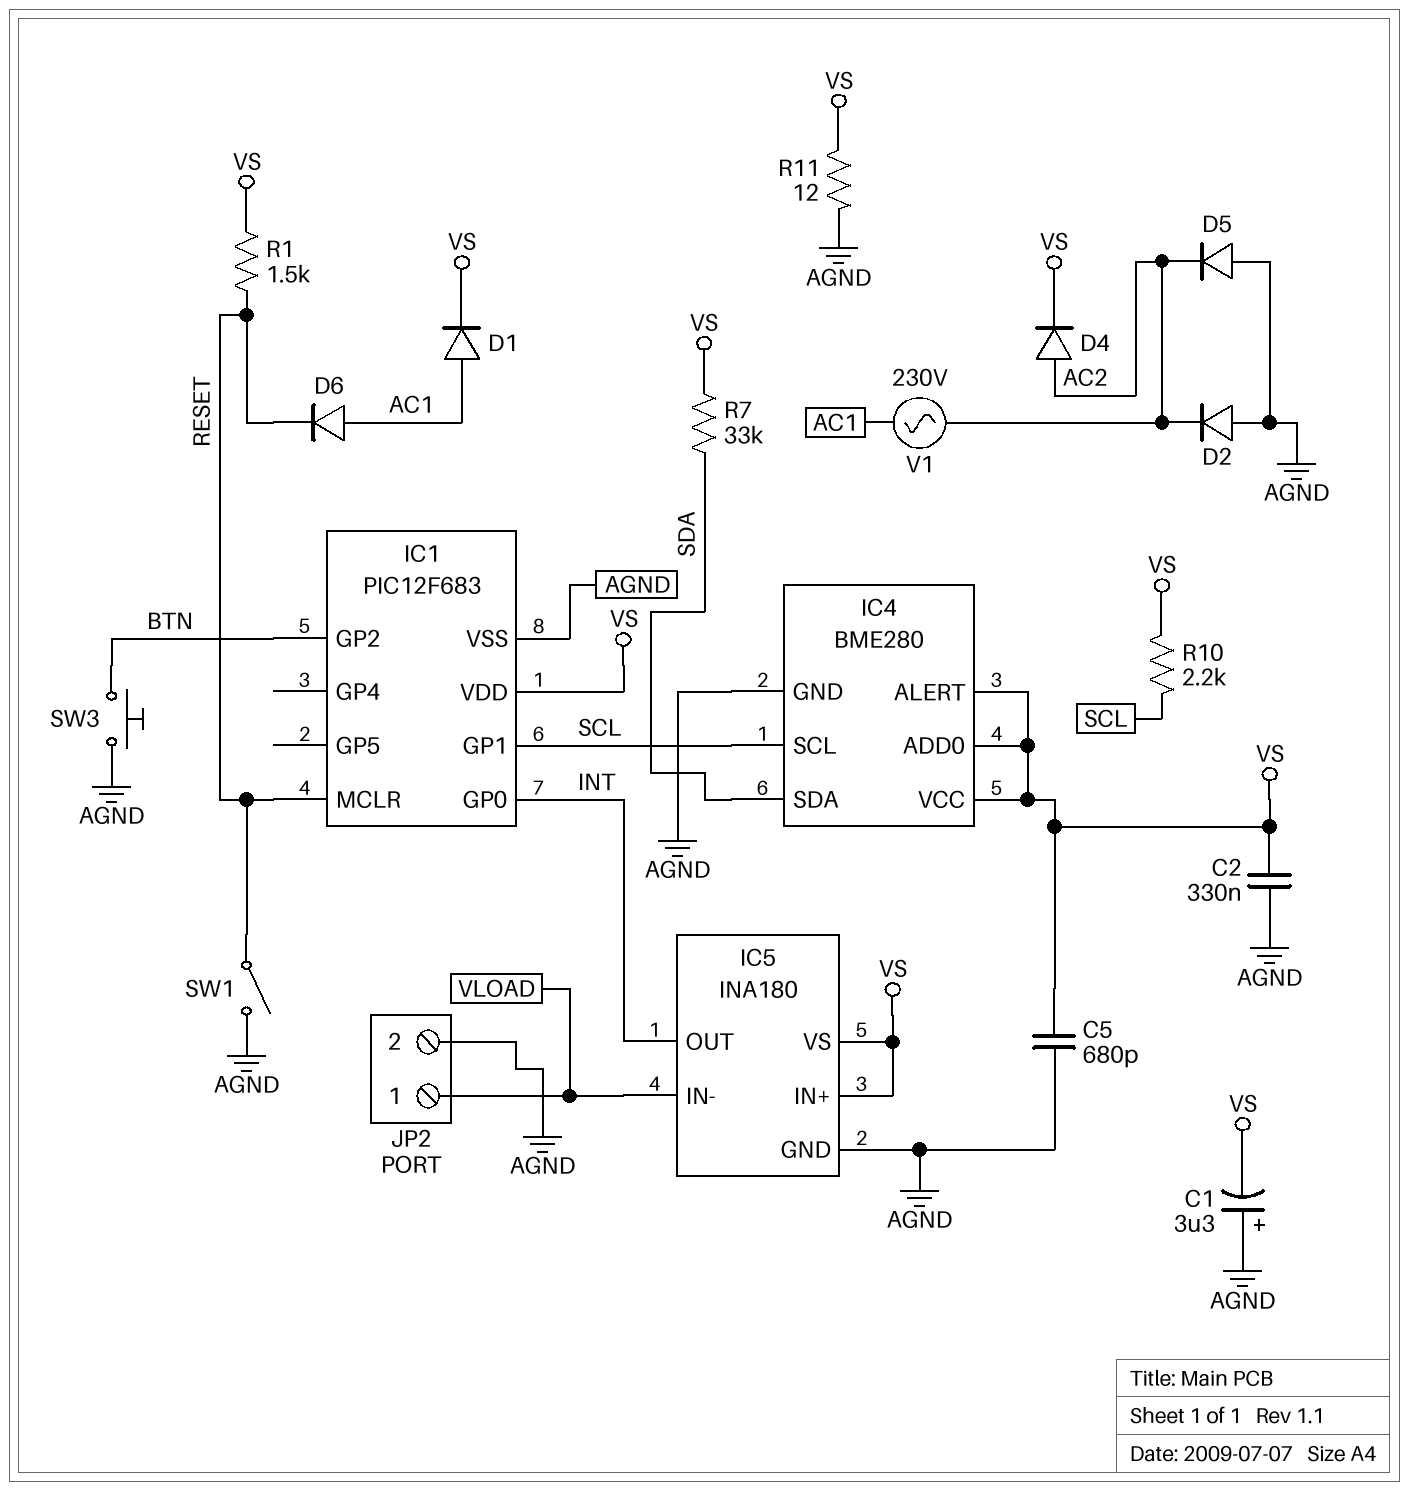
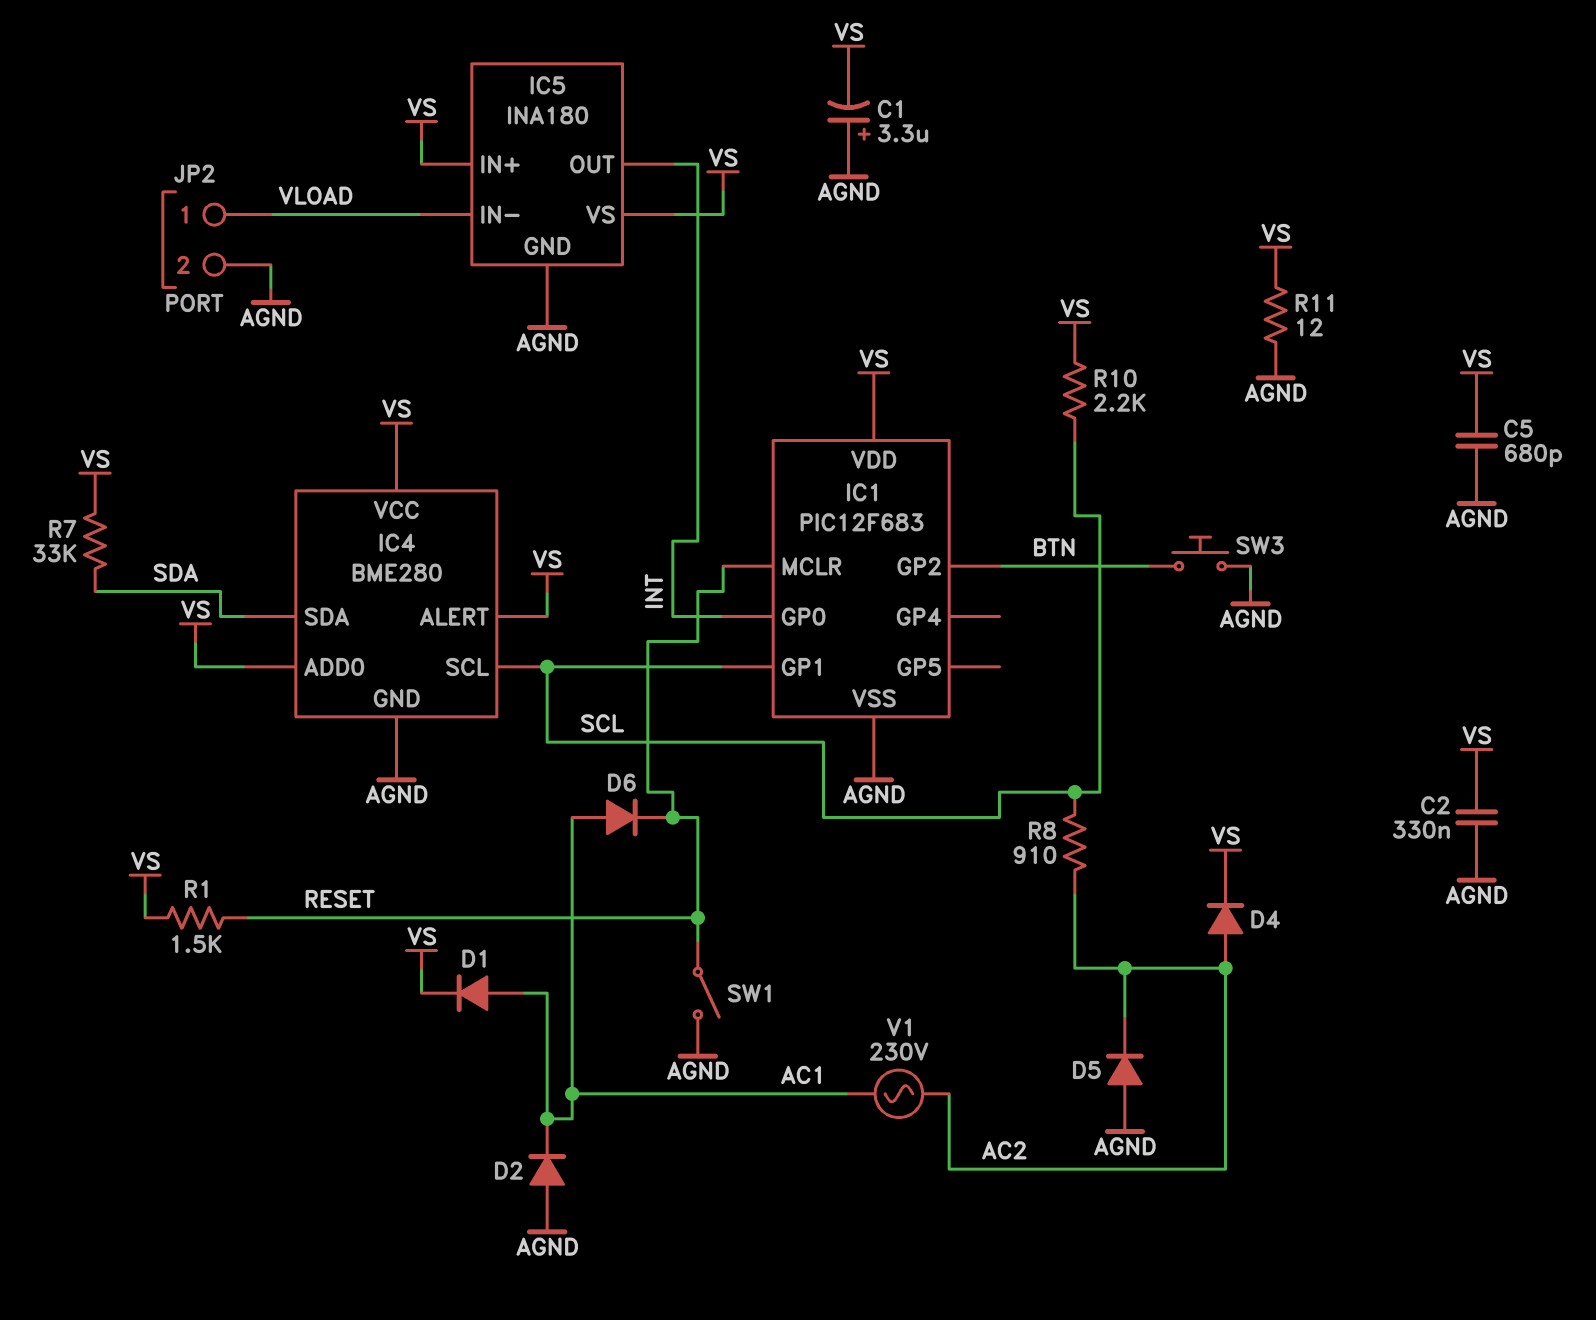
D2: diode (A AGND, K AC2) -> diode (A AGND, K AC1)
R8: none -> 910 (AC2, SCL)

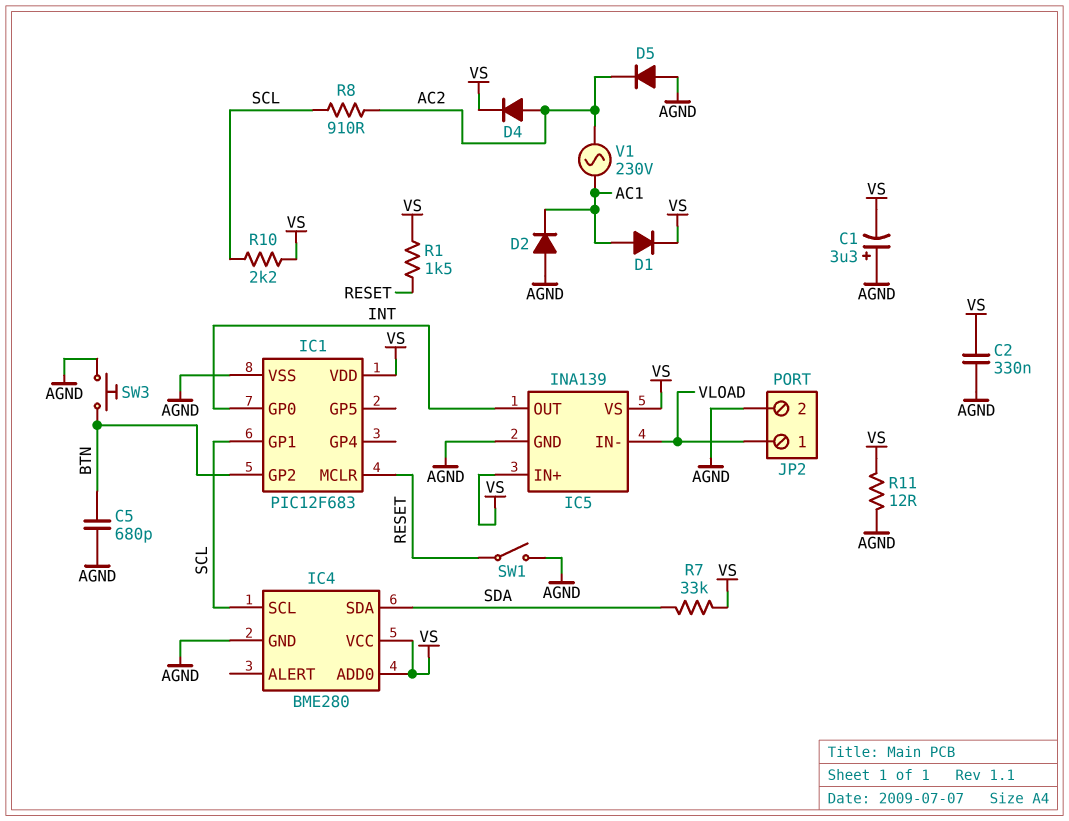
C5: 680pF (AGND, VS) -> 680pF (AGND, BTN)
D6: diode (A AC1, K RESET) -> none
IC4 pin ALERT: VS -> none
IC5: INA180 -> INA139

